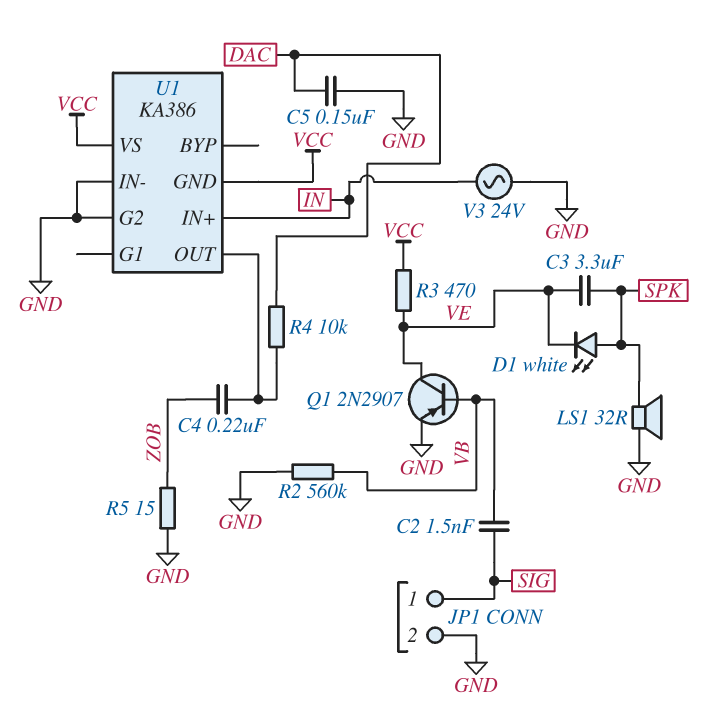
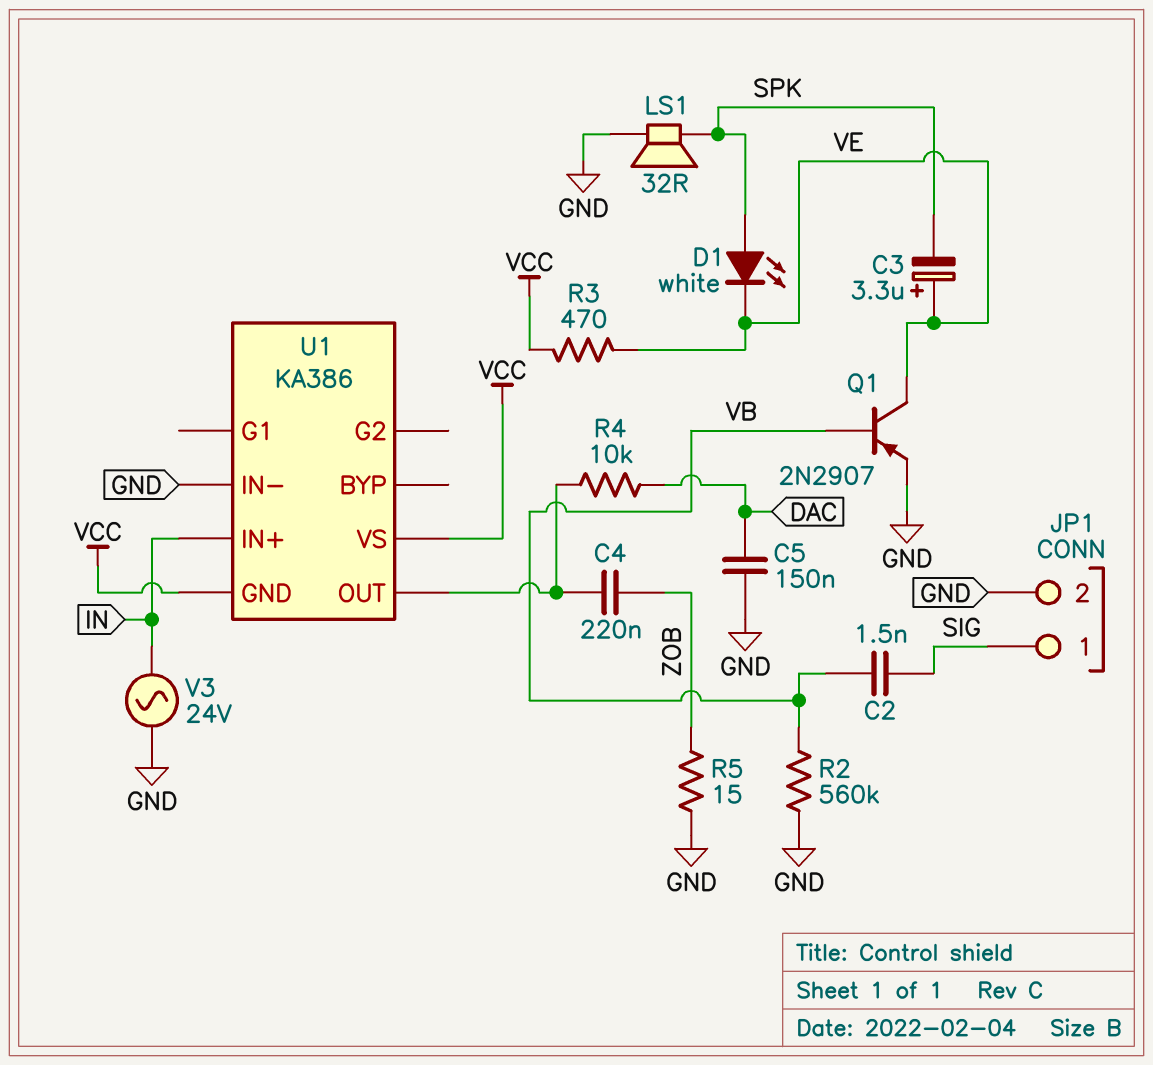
C3: 3.3uF (SPK, VE) -> 3.3uF (plus VE, minus SPK)
U1 pin G2: GND -> none

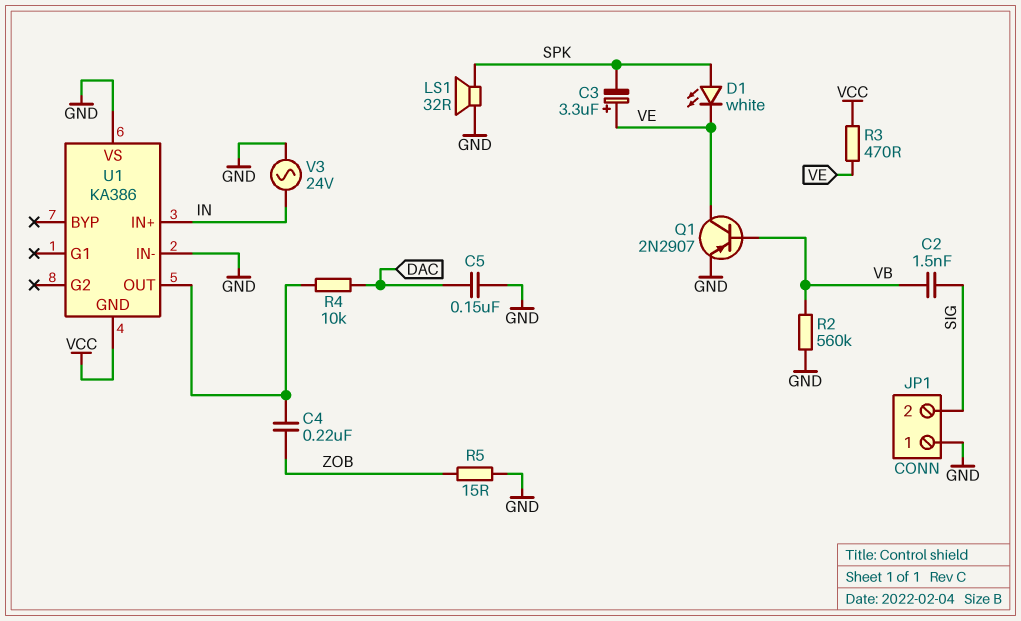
JP1 pin 1: SIG -> GND
JP1 pin 2: GND -> SIG
U1 pin VS: VCC -> GND

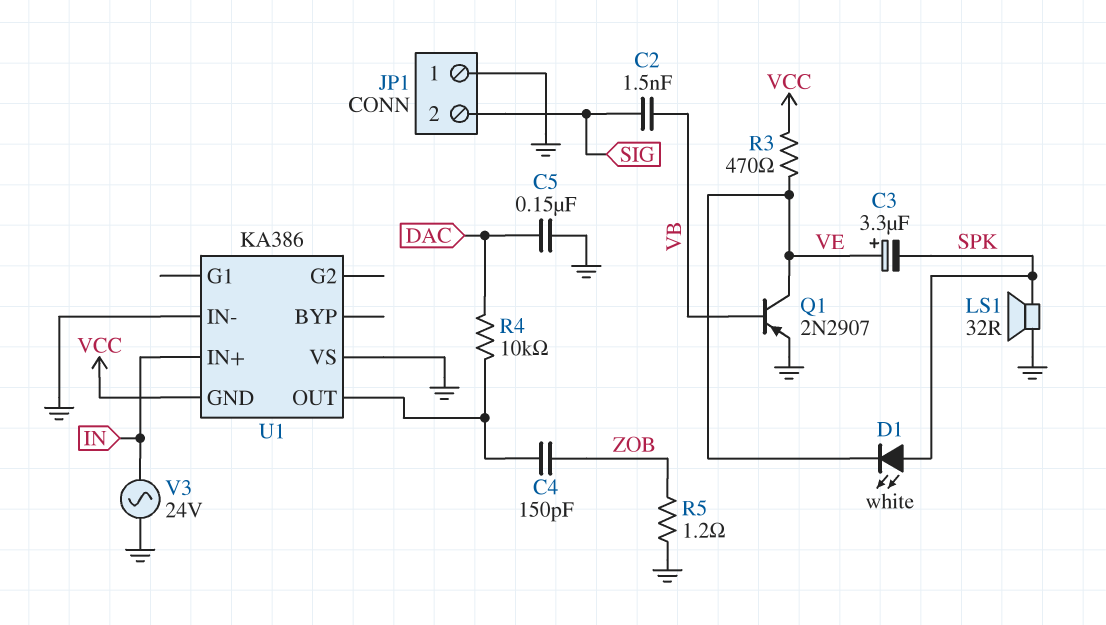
C4: 220nF (U1/OUT, ZOB) -> 150pF (U1/OUT, ZOB)
R2: 560k (GND, VB) -> none
R5: 15 (GND, ZOB) -> 1.2 (GND, ZOB)

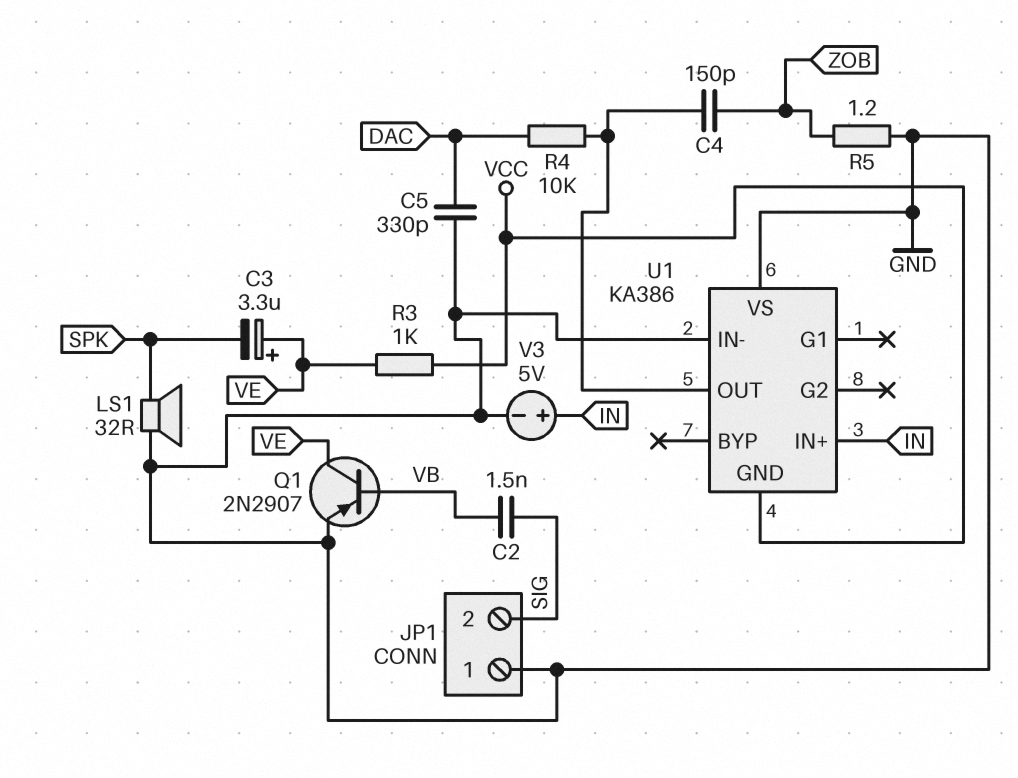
C5: 150nF (DAC, GND) -> 330pF (DAC, GND)
D1: LED white (A SPK, K VE) -> none
R3: 470 (VCC, VE) -> 1k (VCC, VE)
V3: AC 24V (GND, IN) -> 5V (plus IN, minus GND)

